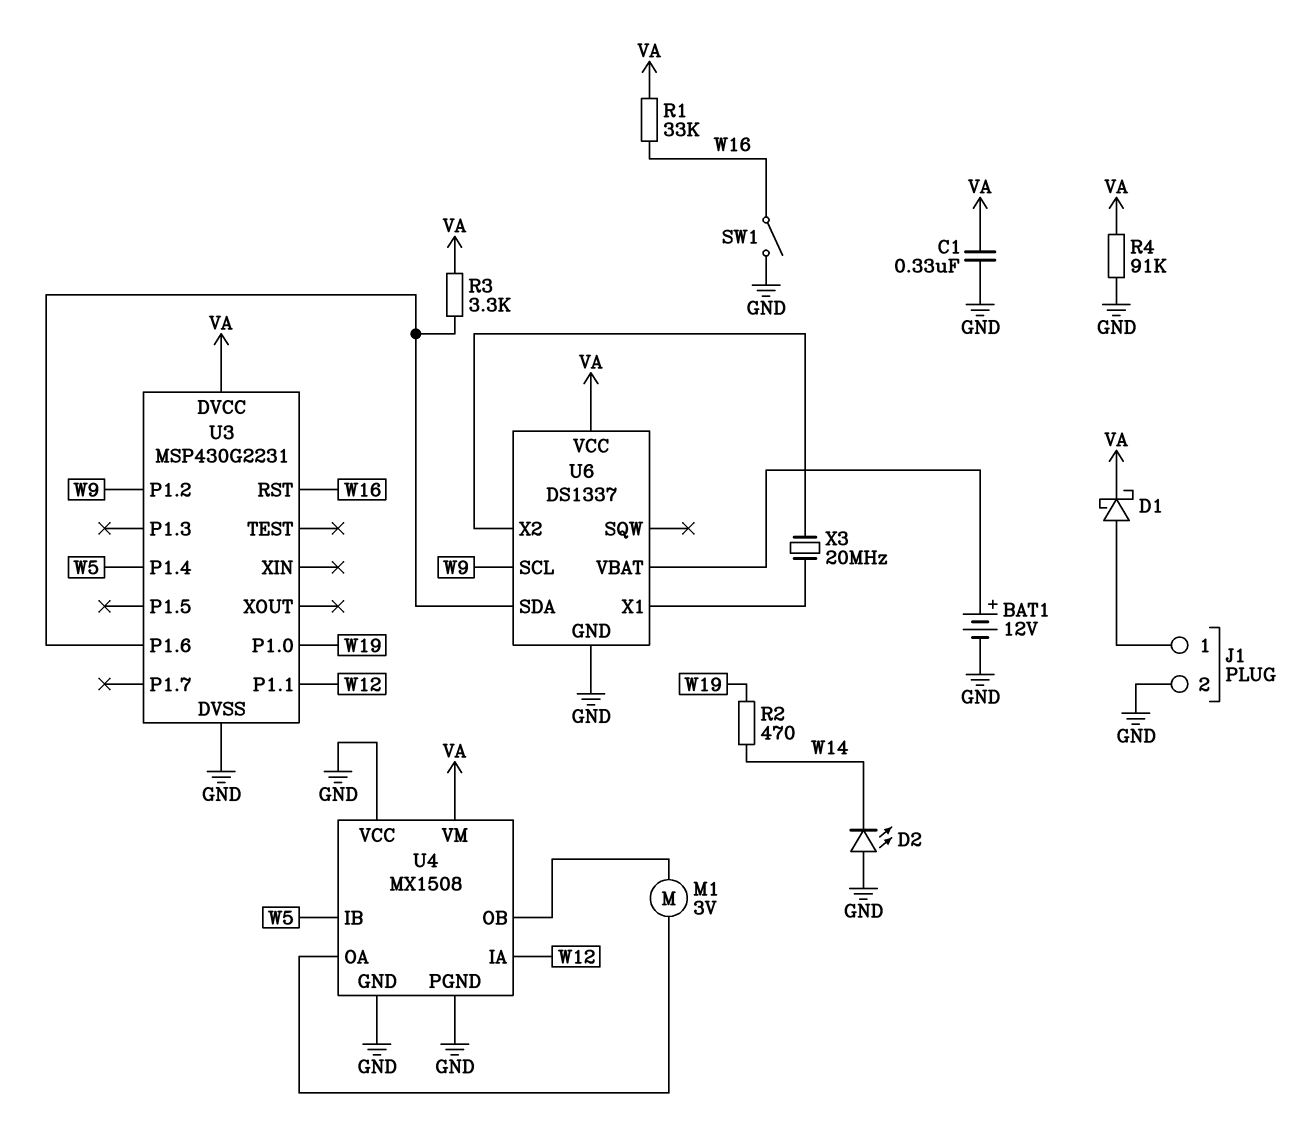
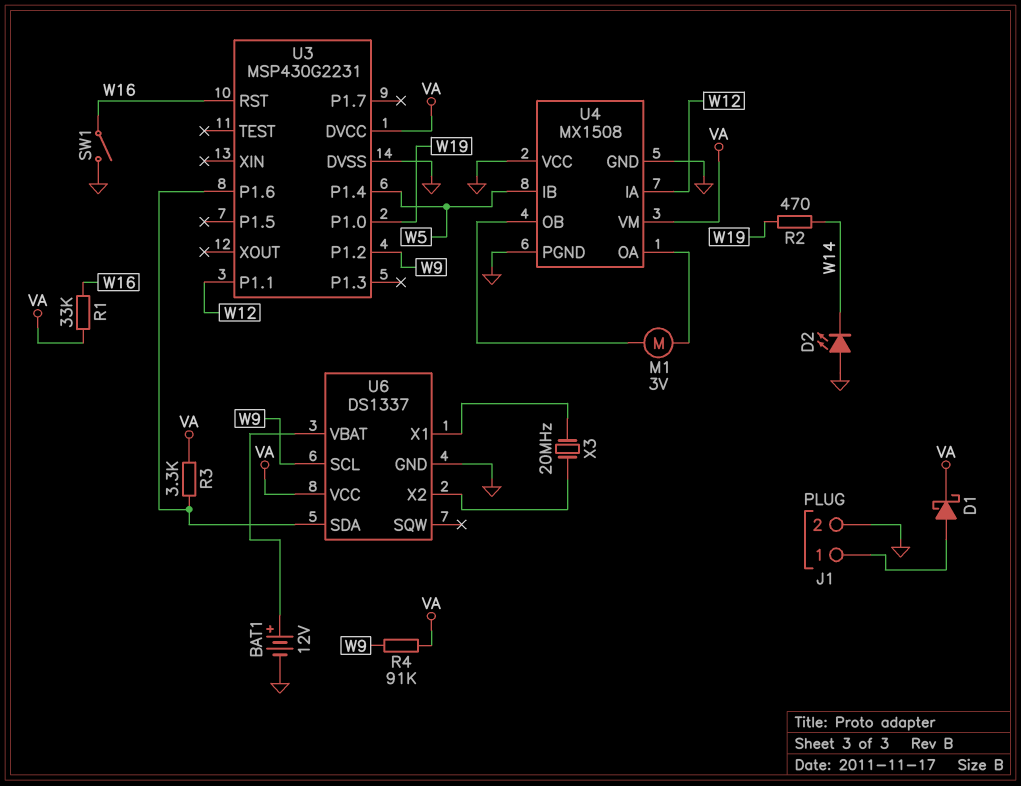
C1: 330nF (GND, VA) -> none
R4: 91k (GND, VA) -> 91k (VA, W9)

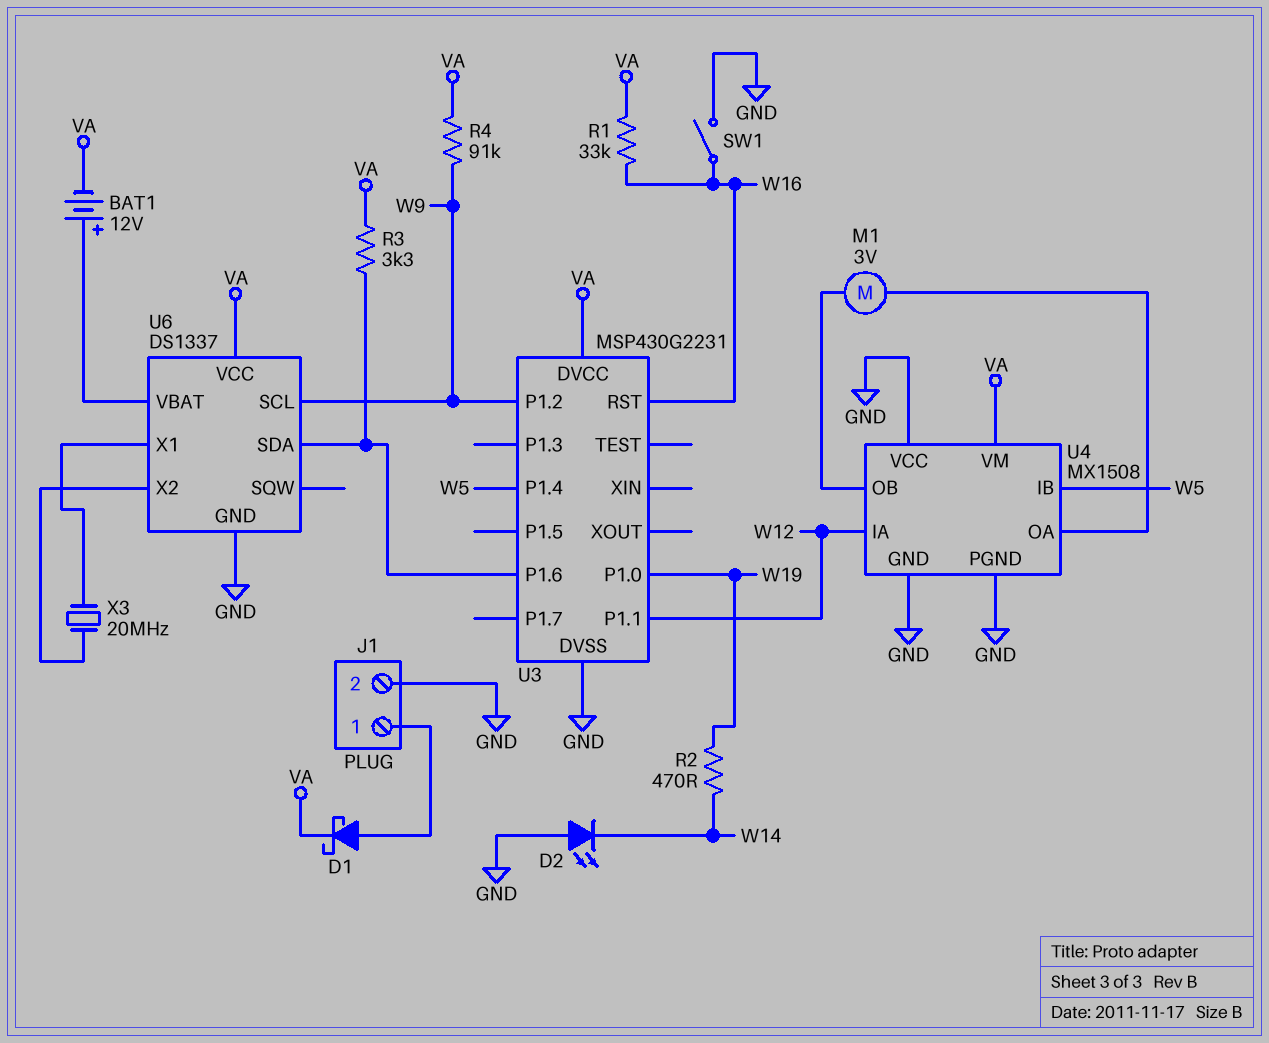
BAT1: 12V (plus U6/VBAT, minus GND) -> 12V (plus U6/VBAT, minus VA)

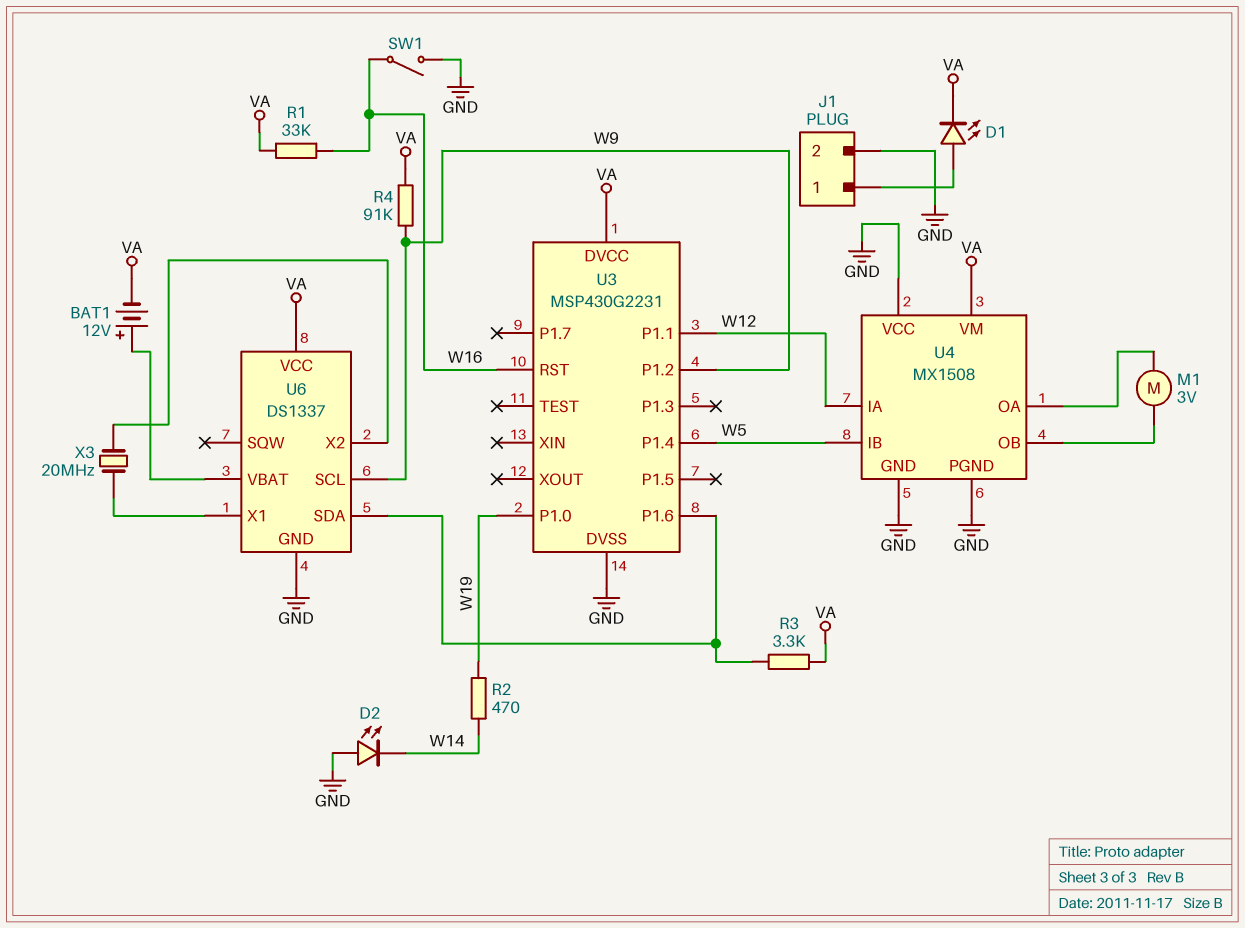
D1: schottky (A J1/1, K VA) -> LED (A J1/1, K VA)

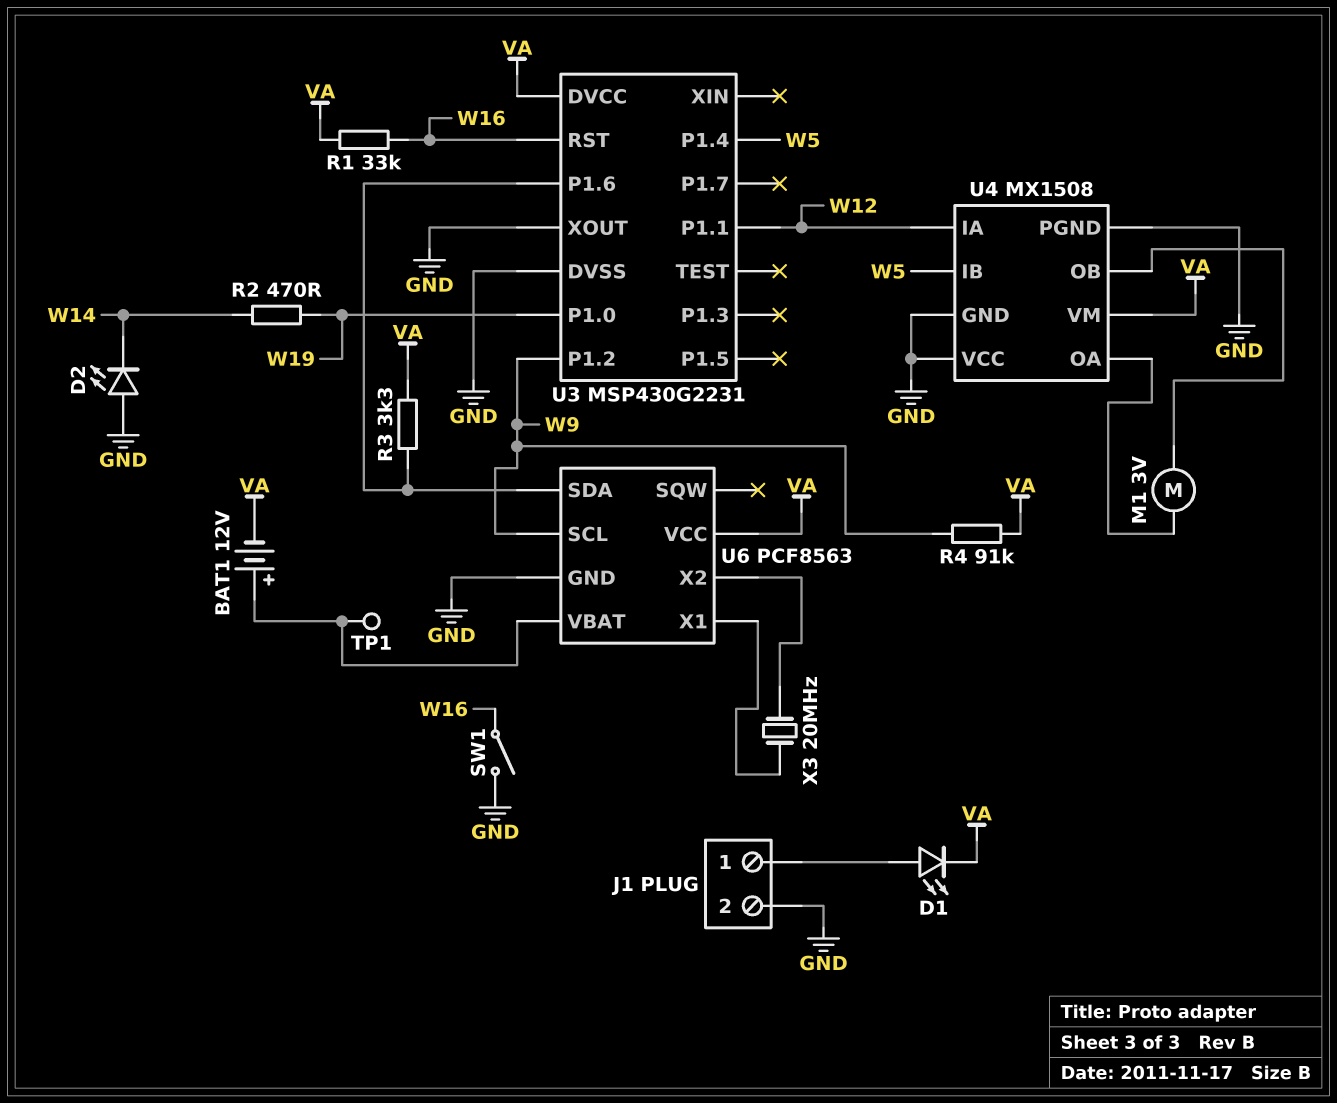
TP1: none -> test point (U6/VBAT)
U3 pin XOUT: none -> GND
U6: DS1337 -> PCF8563

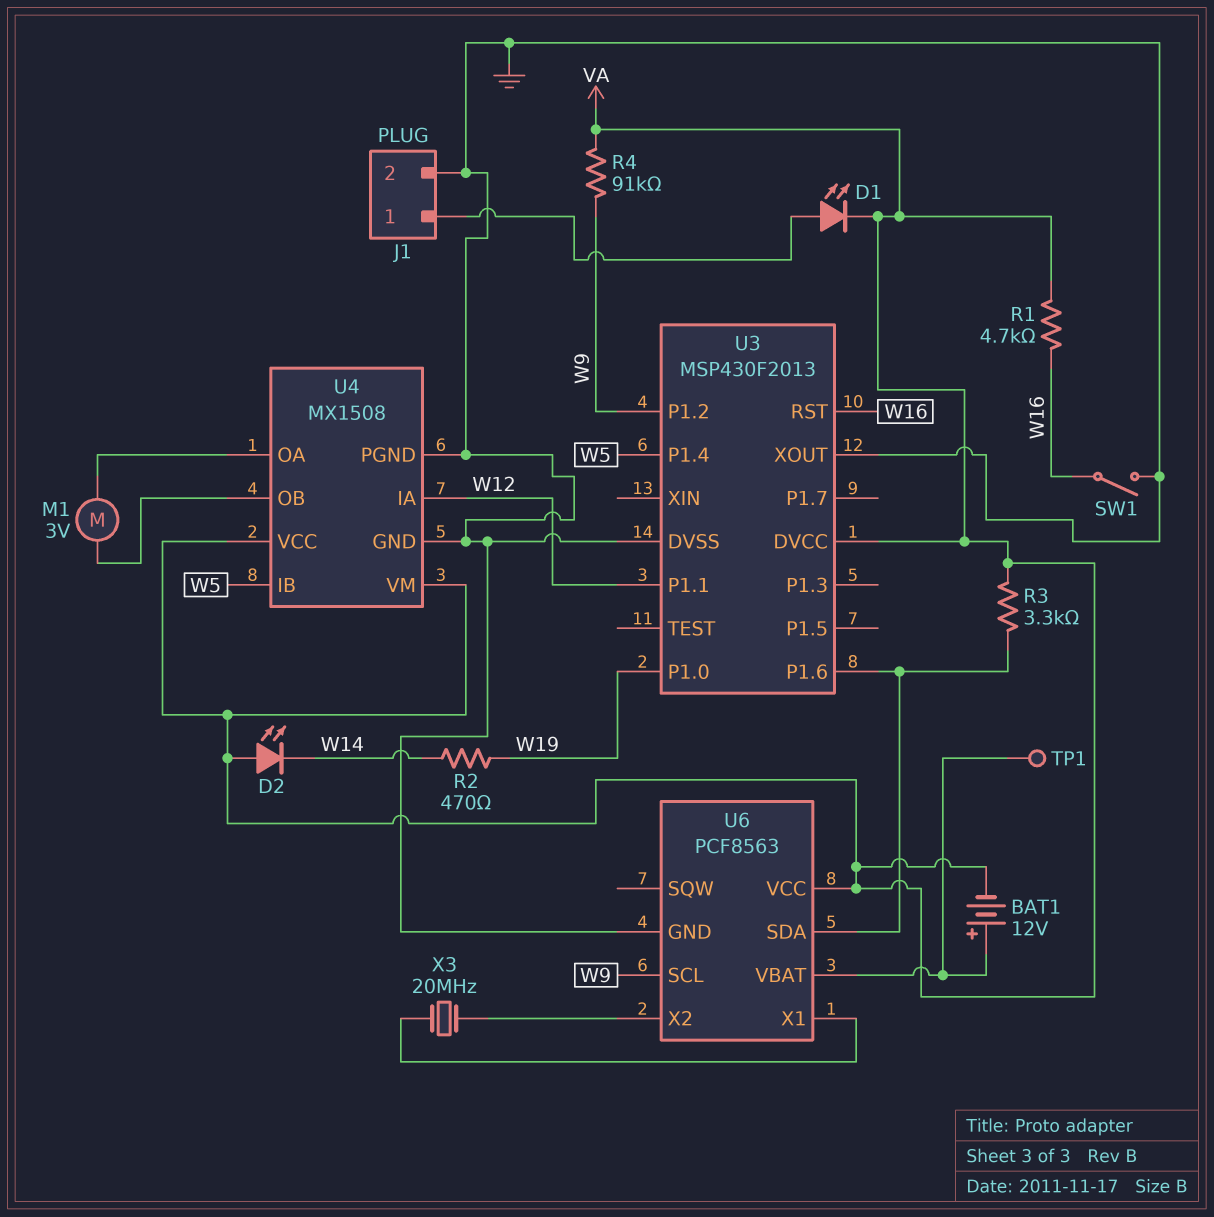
D2: LED (A GND, K W14) -> LED (A VA, K W14)
R1: 33k (VA, W16) -> 4.7k (VA, W16)
U3: MSP430G2231 -> MSP430F2013
U4 pin VCC: GND -> VA

